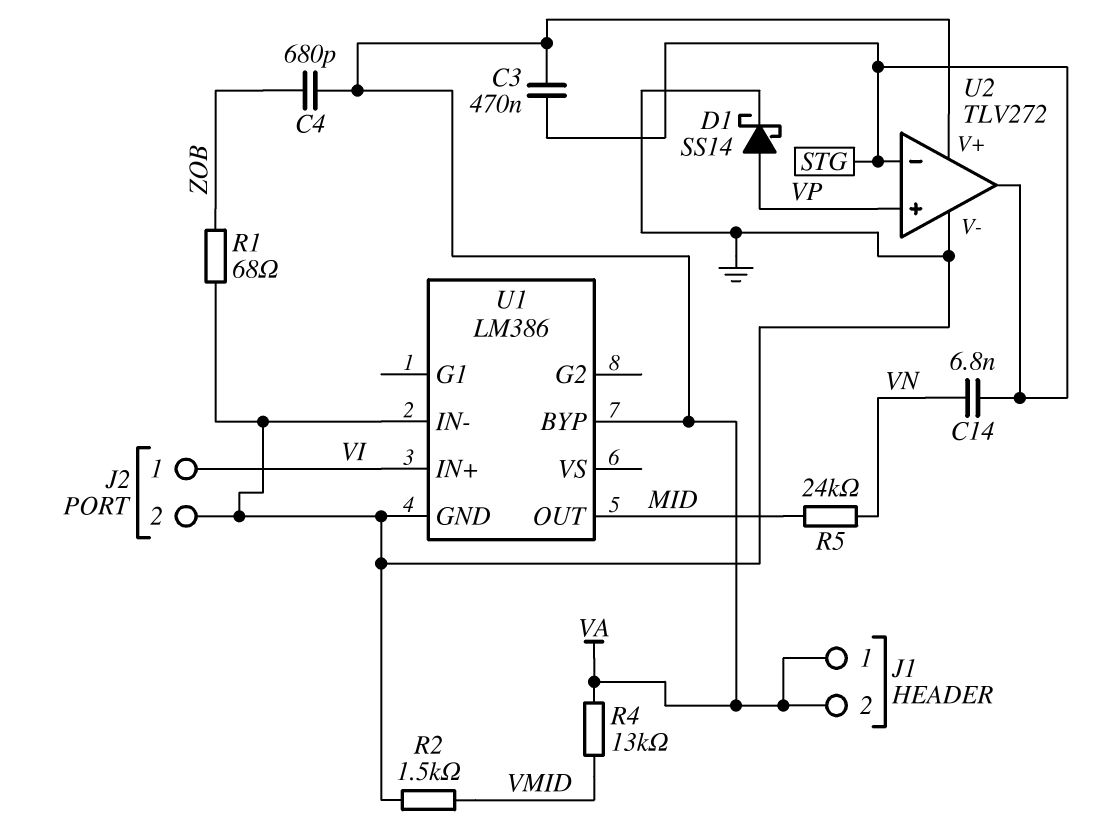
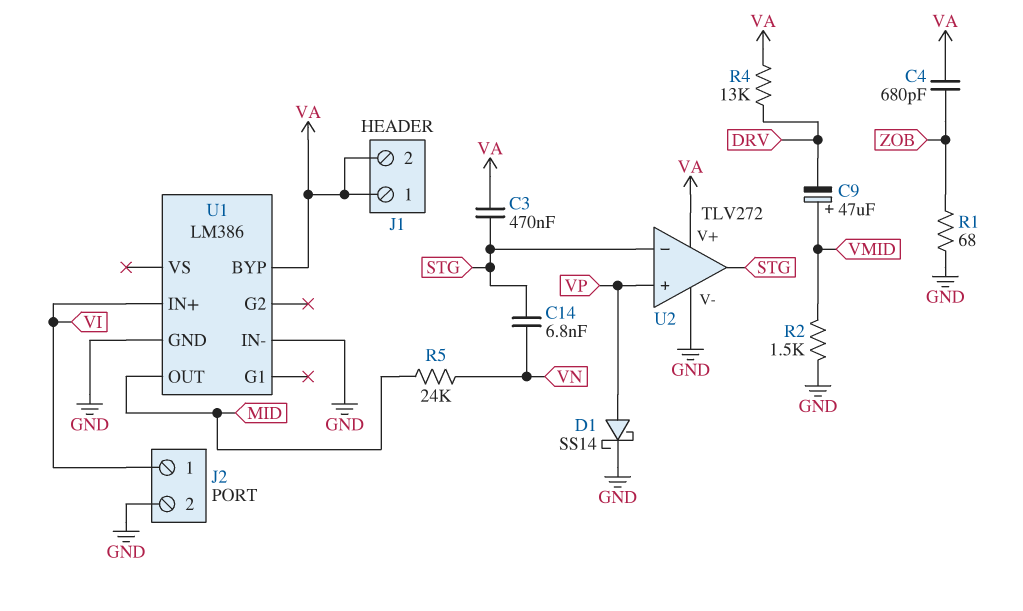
C9: none -> 47uF (plus VMID, minus DRV)
R4: 13k (VA, VMID) -> 13k (DRV, VA)

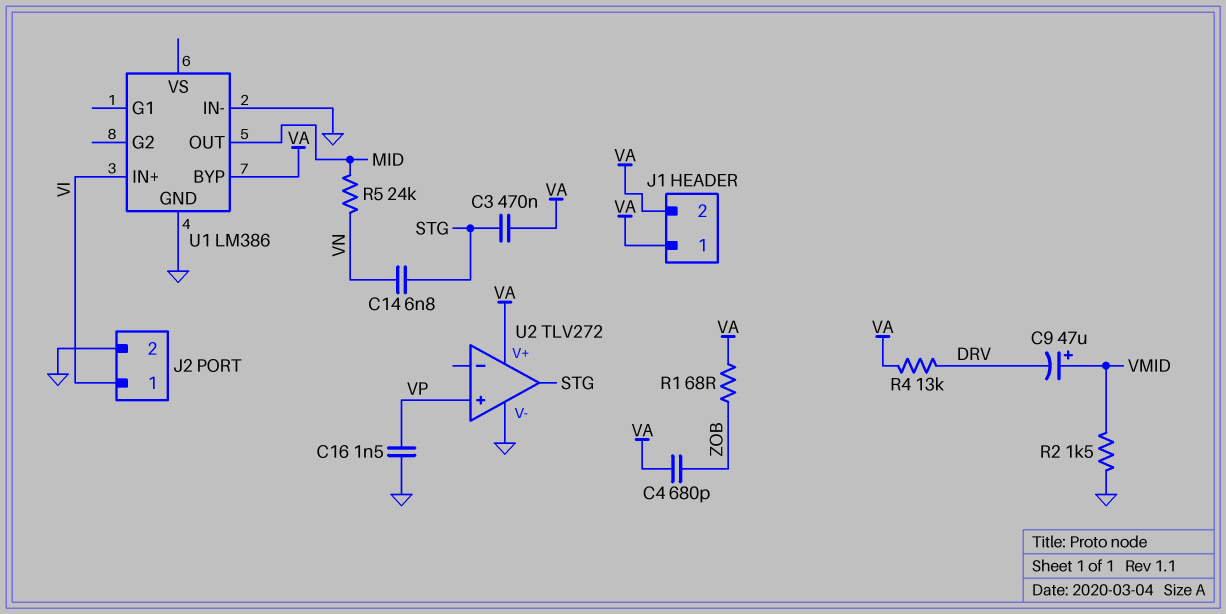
C16: none -> 1.5nF (GND, VP)
D1: schottky SS14 (A VP, K GND) -> none
R1: 68 (GND, ZOB) -> 68 (VA, ZOB)
U2 pin in-: STG -> none

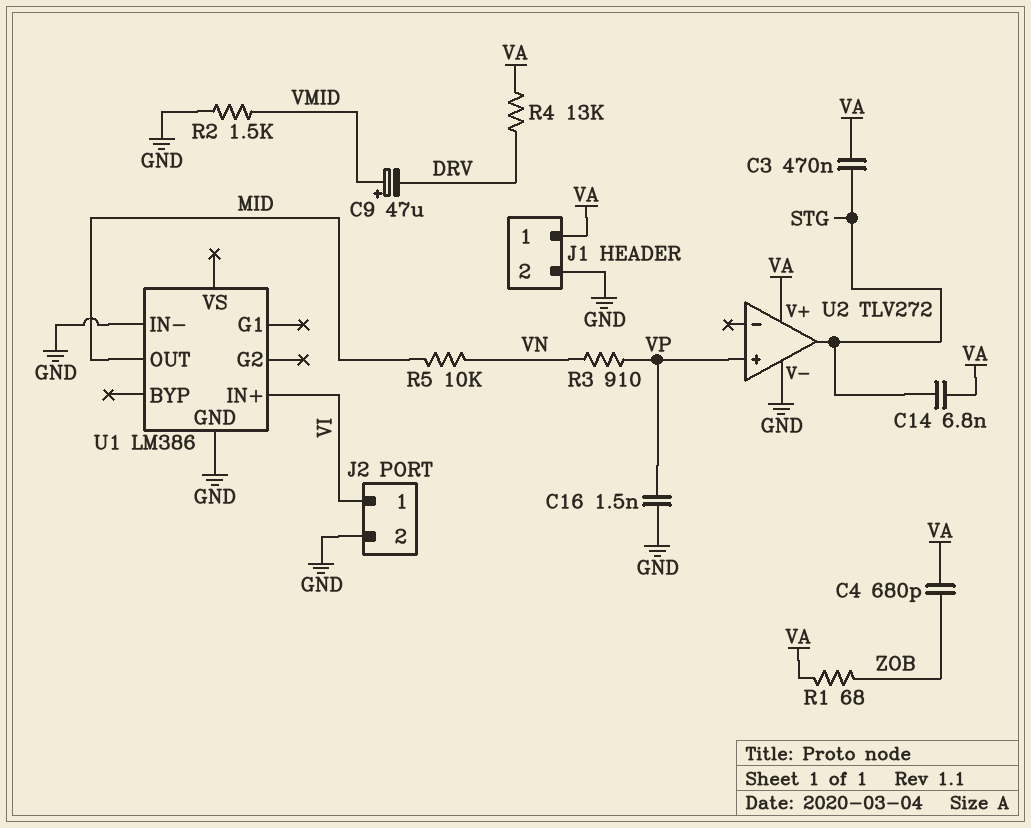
C14: 6.8nF (STG, VN) -> 6.8nF (STG, VA)
J1 pin 2: VA -> GND
R3: none -> 910 (VN, VP)
R5: 24k (MID, VN) -> 10k (MID, VN)
U1 pin BYP: VA -> none

